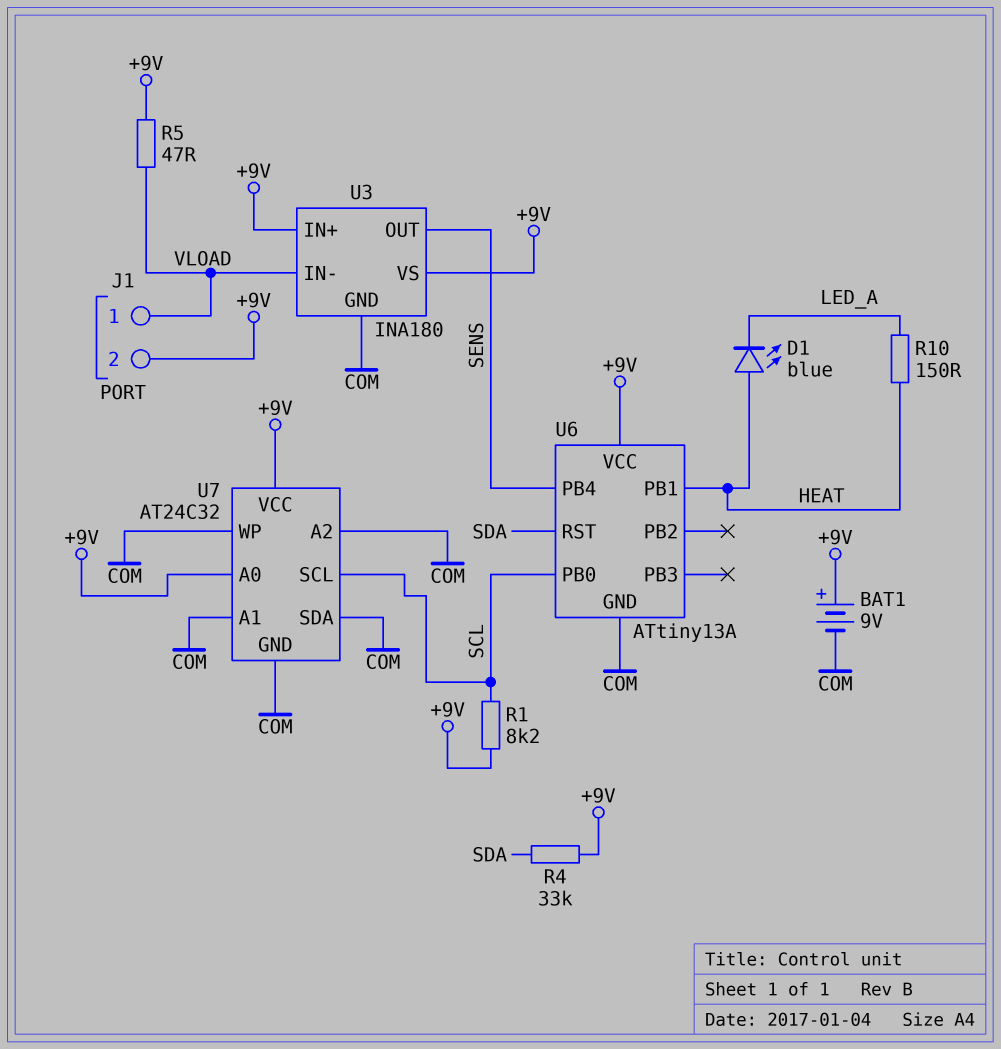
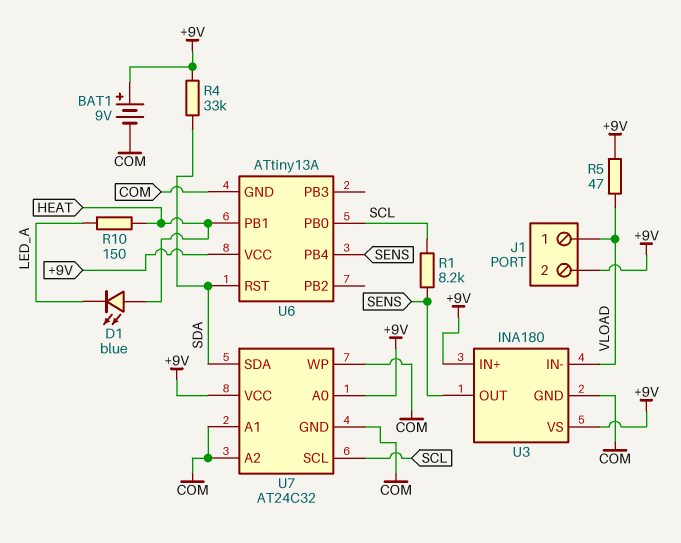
R1: 8.2k (+9V, SCL) -> 8.2k (SCL, SENS)
U7 pin SDA: COM -> SDA

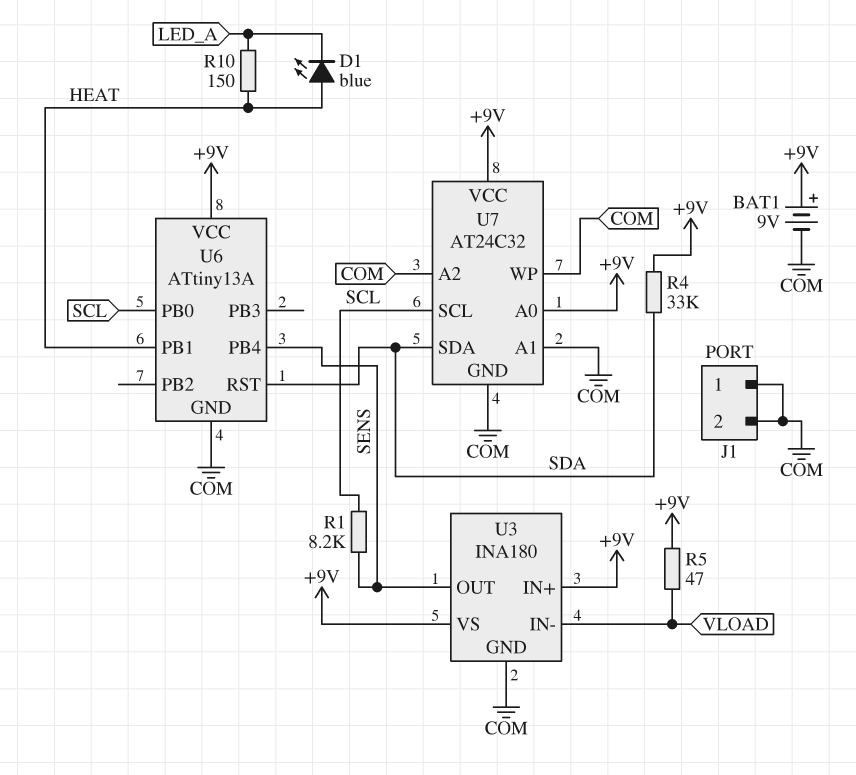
J1 pin 1: VLOAD -> COM
J1 pin 2: +9V -> COM

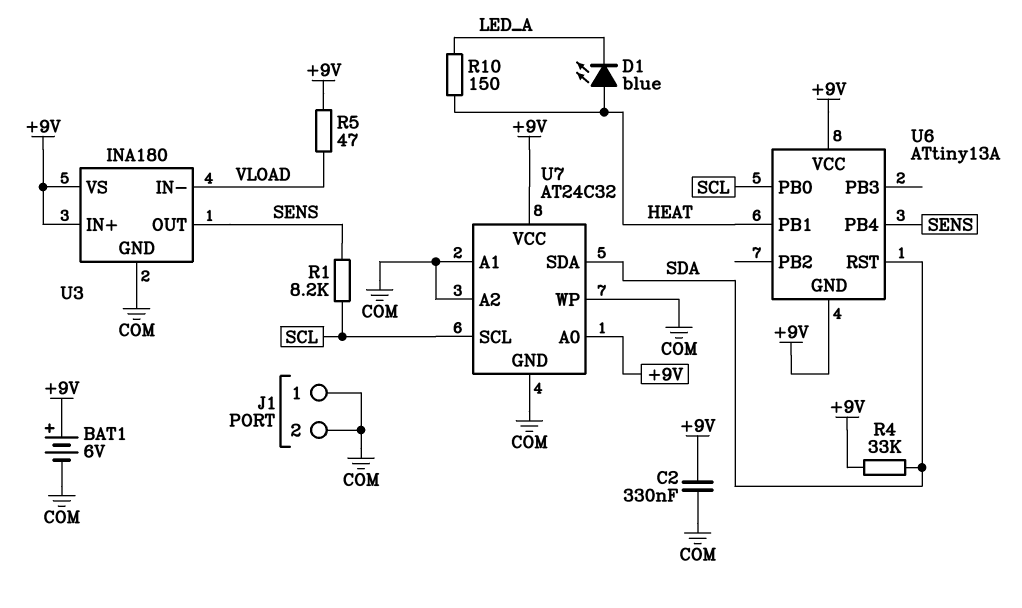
BAT1: 9V (plus +9V, minus COM) -> 6V (plus +9V, minus COM)
C2: none -> 330nF (+9V, COM)
U6 pin GND: COM -> +9V

